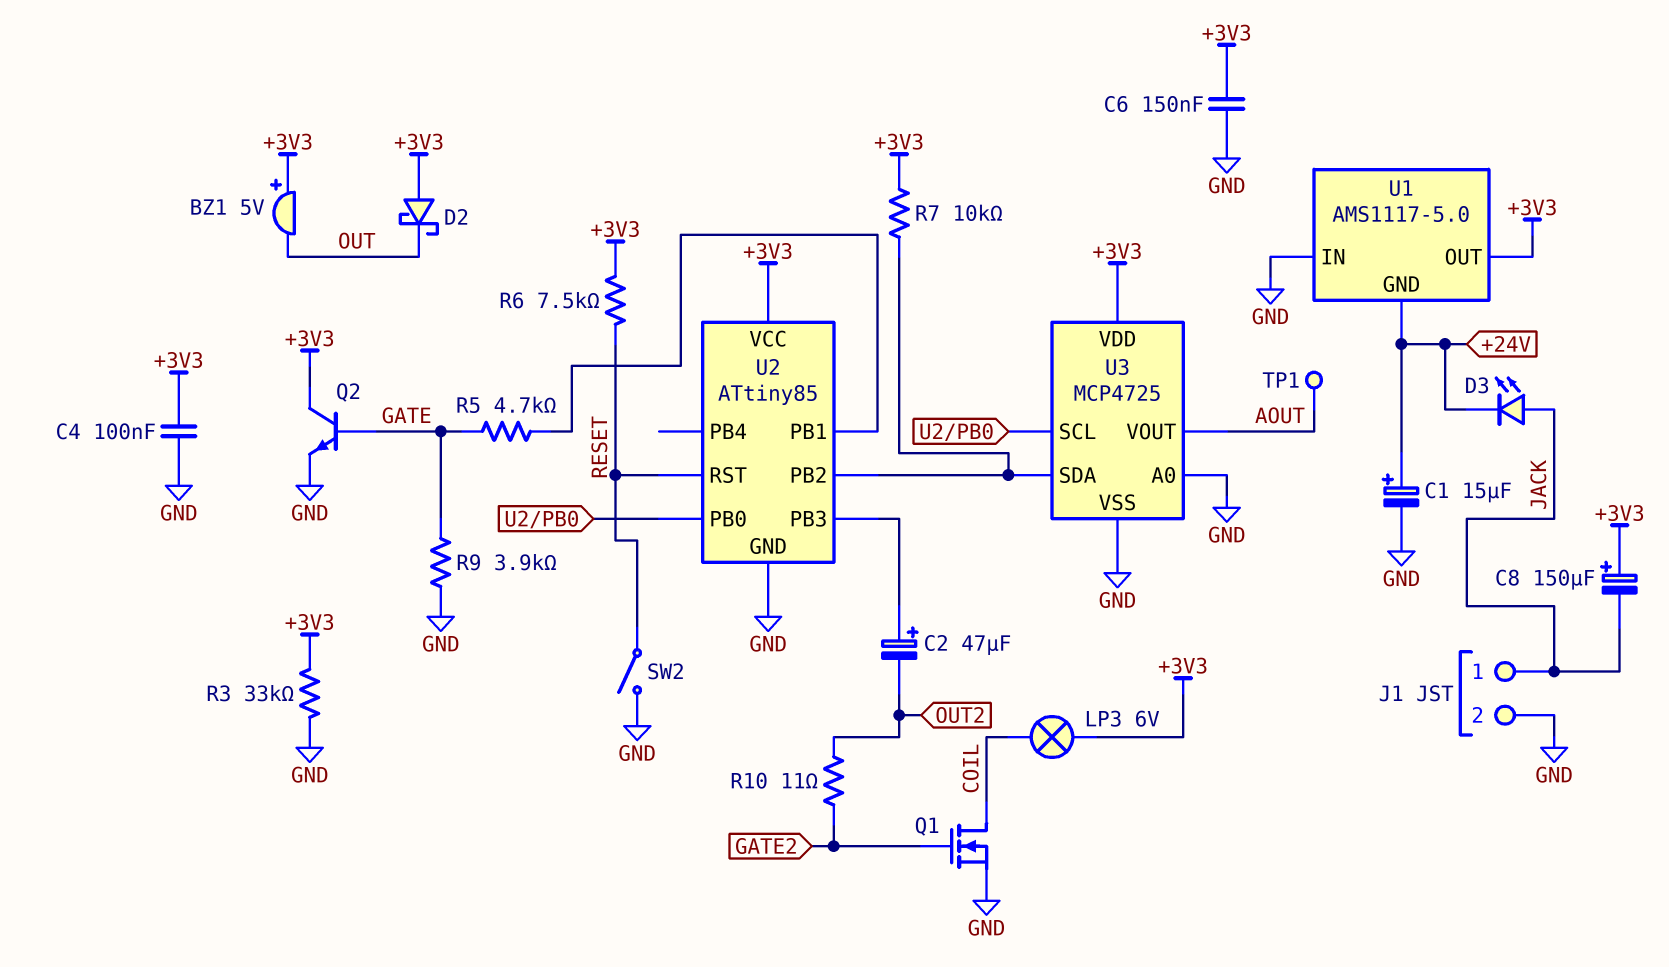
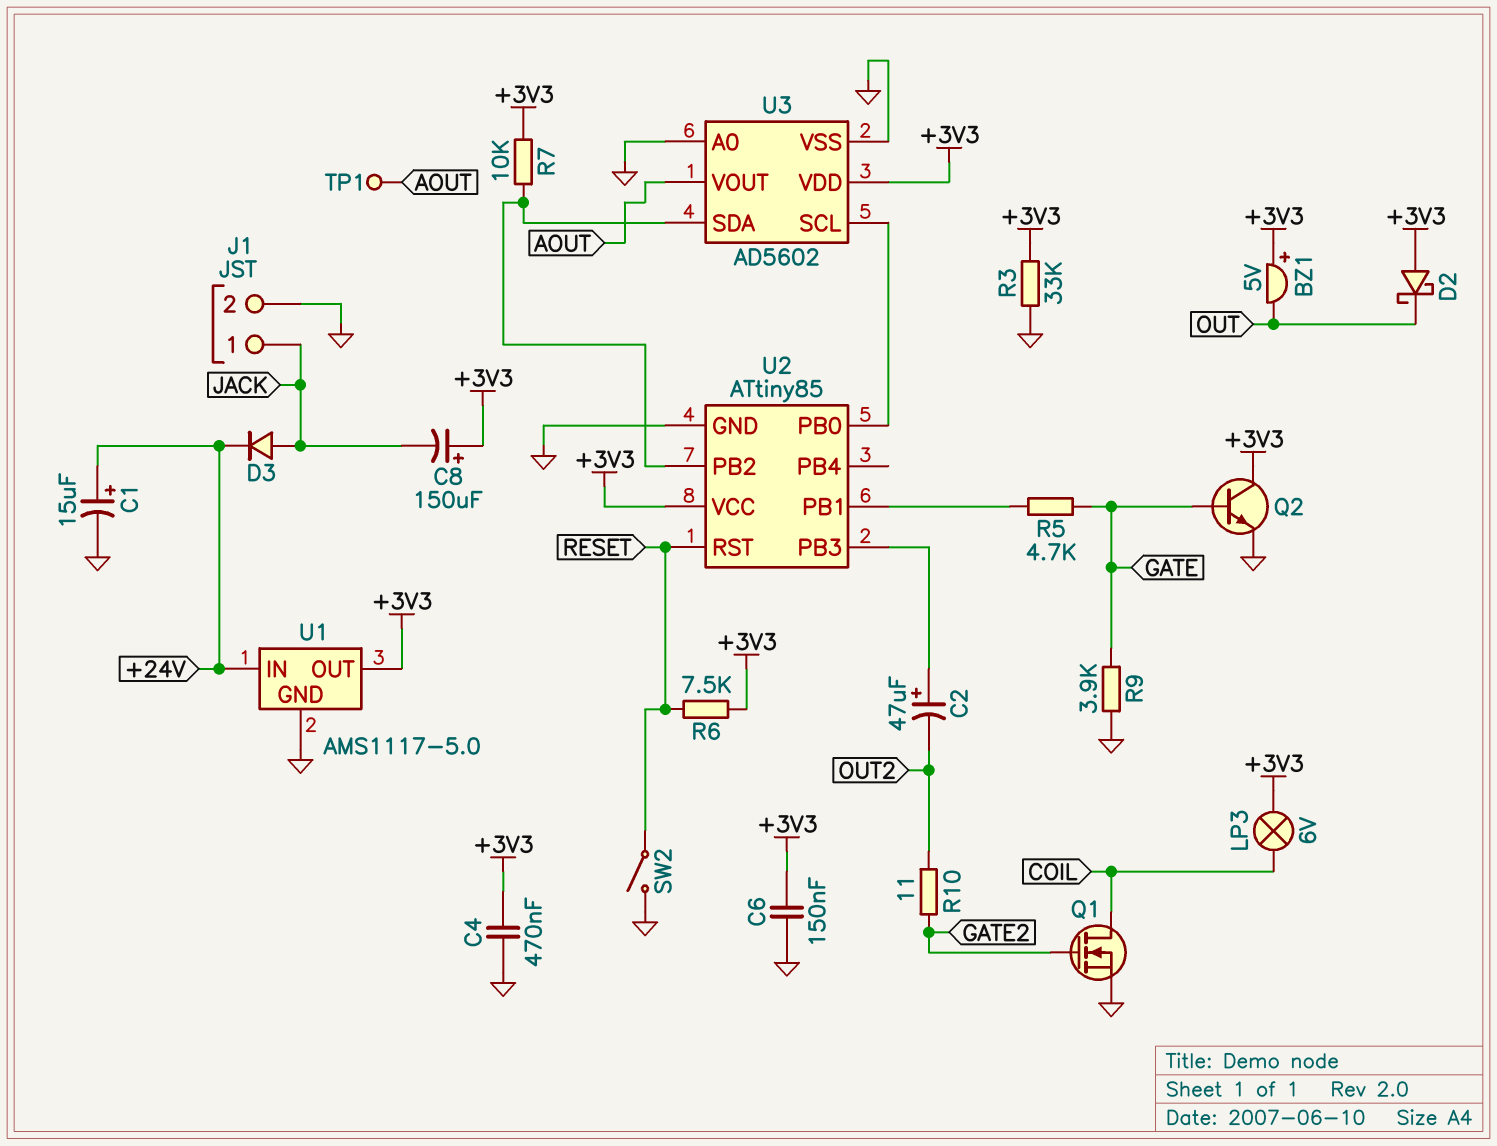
C4: 100nF (+3V3, GND) -> 470nF (+3V3, GND)
D3: LED (A JACK, K +24V) -> diode (A JACK, K +24V)
U1 pin GND: +24V -> GND
U1 pin IN: GND -> +24V
U3: MCP4725 -> AD5602

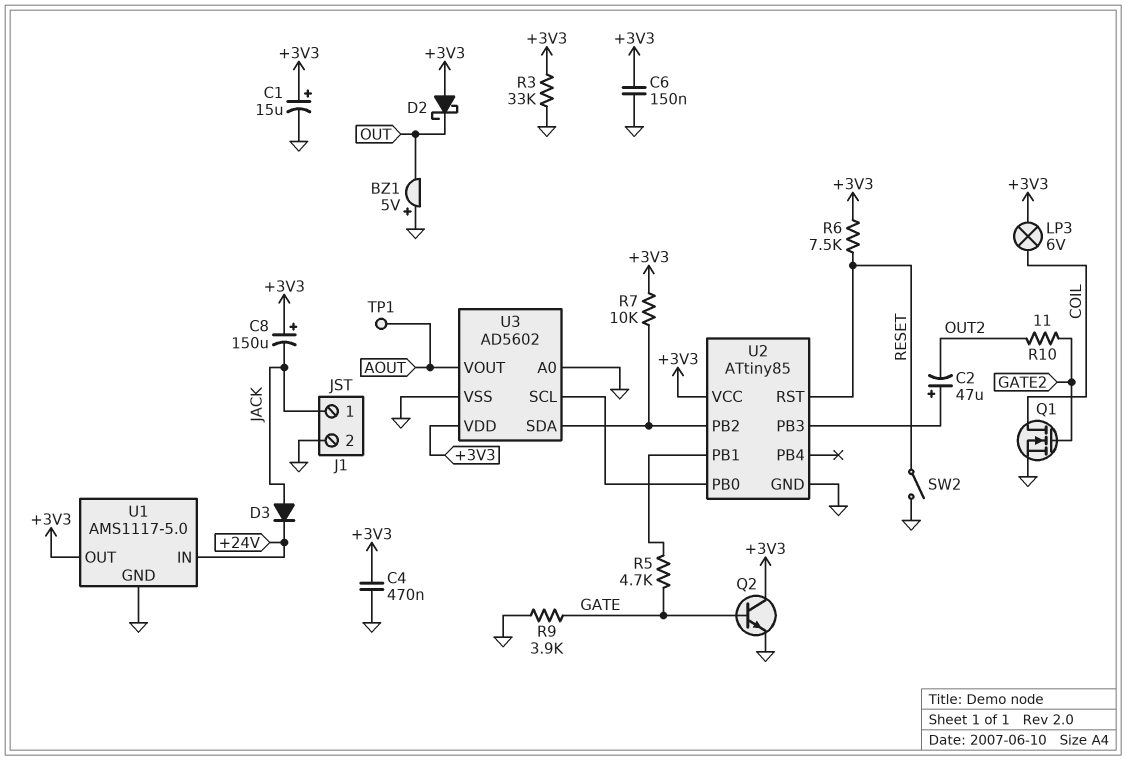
BZ1: buzzer 5V (plus +3V3, minus OUT) -> buzzer 5V (plus GND, minus OUT)
C1: 15uF (plus +24V, minus GND) -> 15uF (plus +3V3, minus GND)

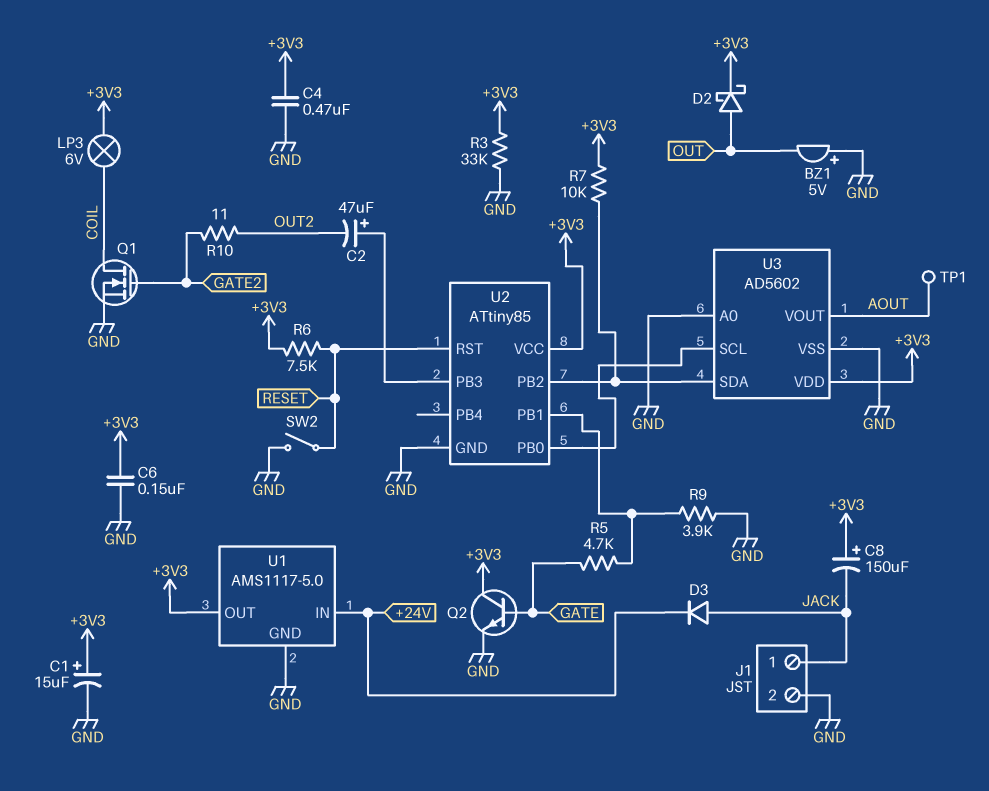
D2: schottky (A +3V3, K OUT) -> schottky (A OUT, K +3V3)
R9: 3.9k (GATE, GND) -> 3.9k (GND, U2/PB1)

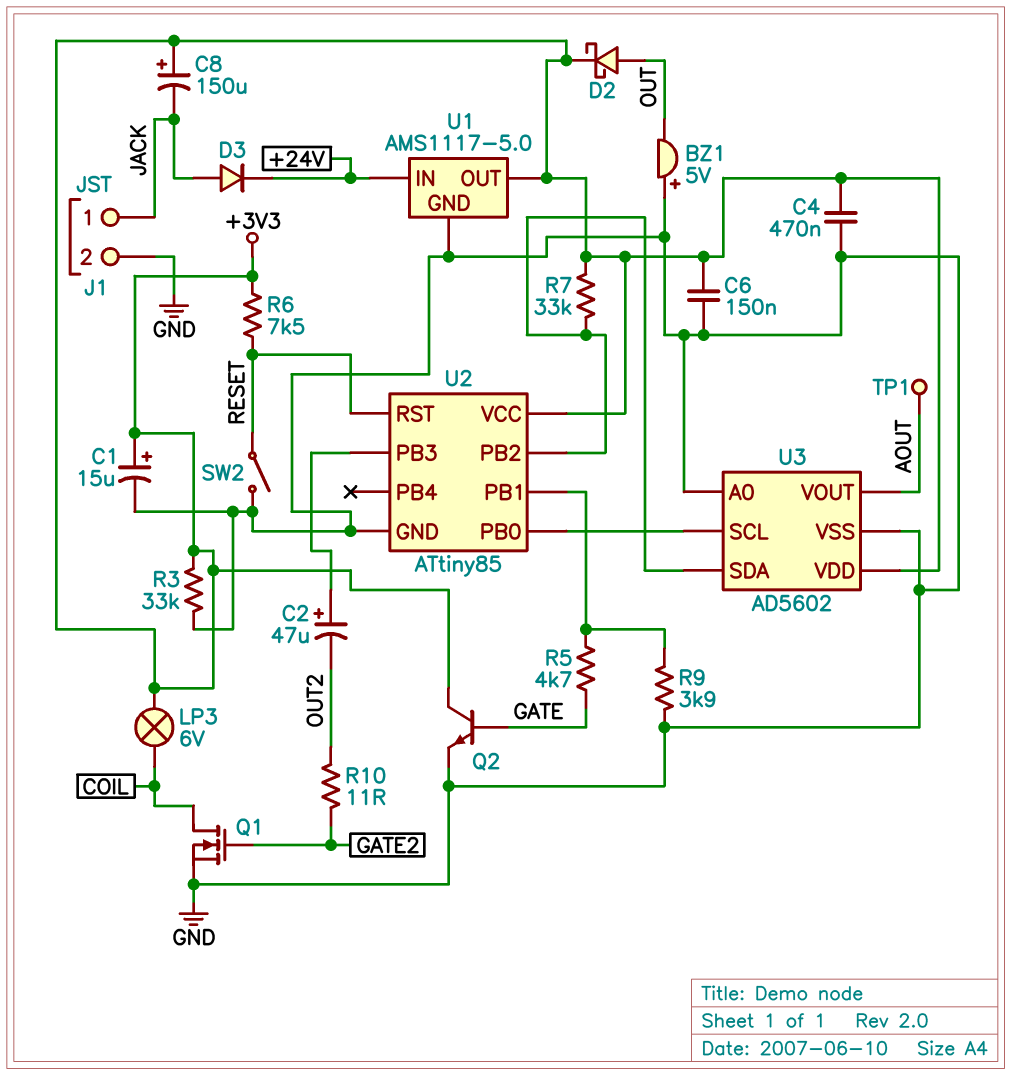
R7: 10k (+3V3, U2/PB2) -> 33k (+3V3, U2/PB2)

